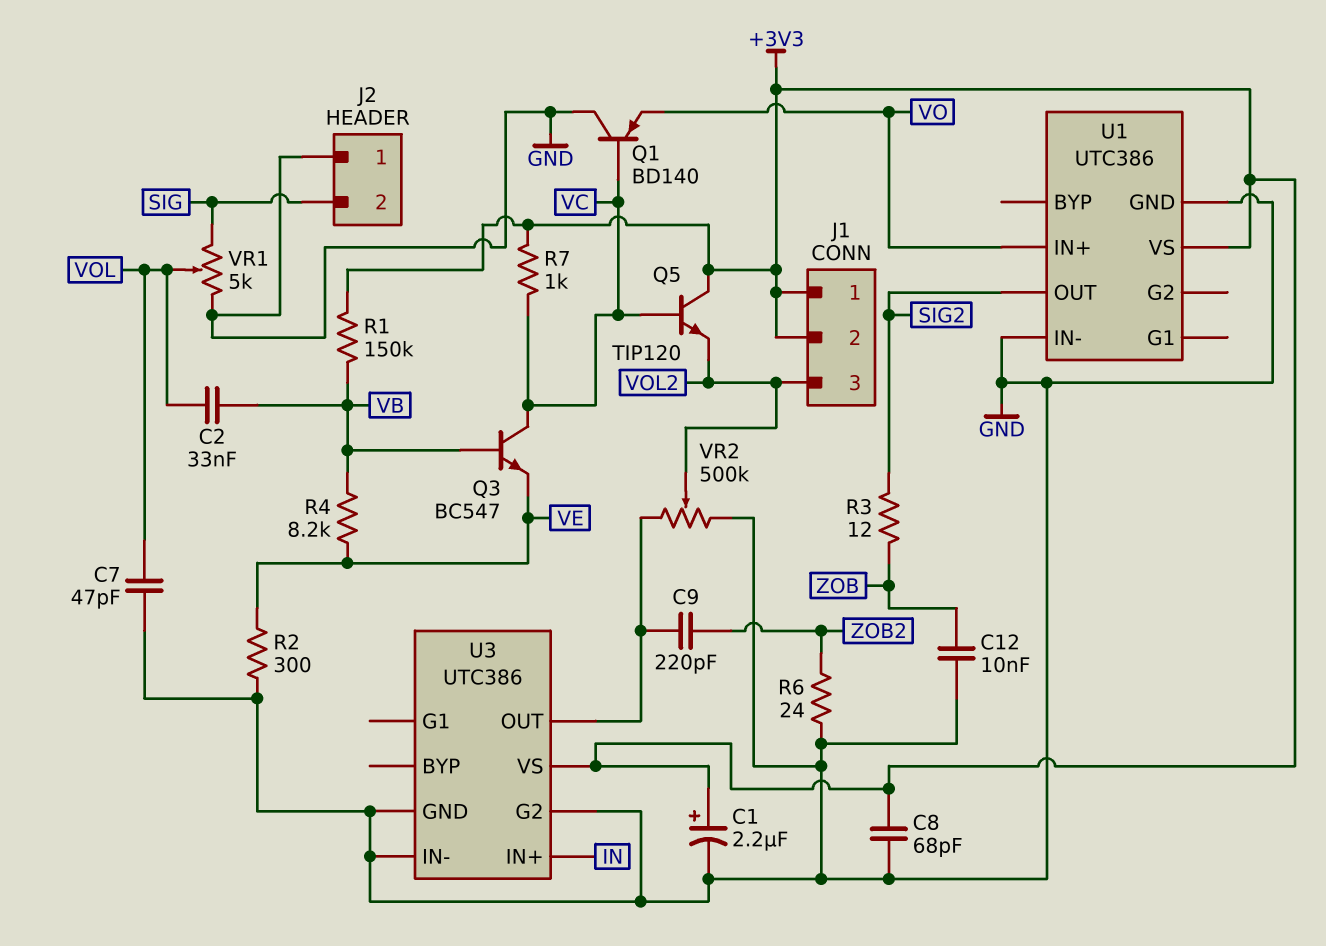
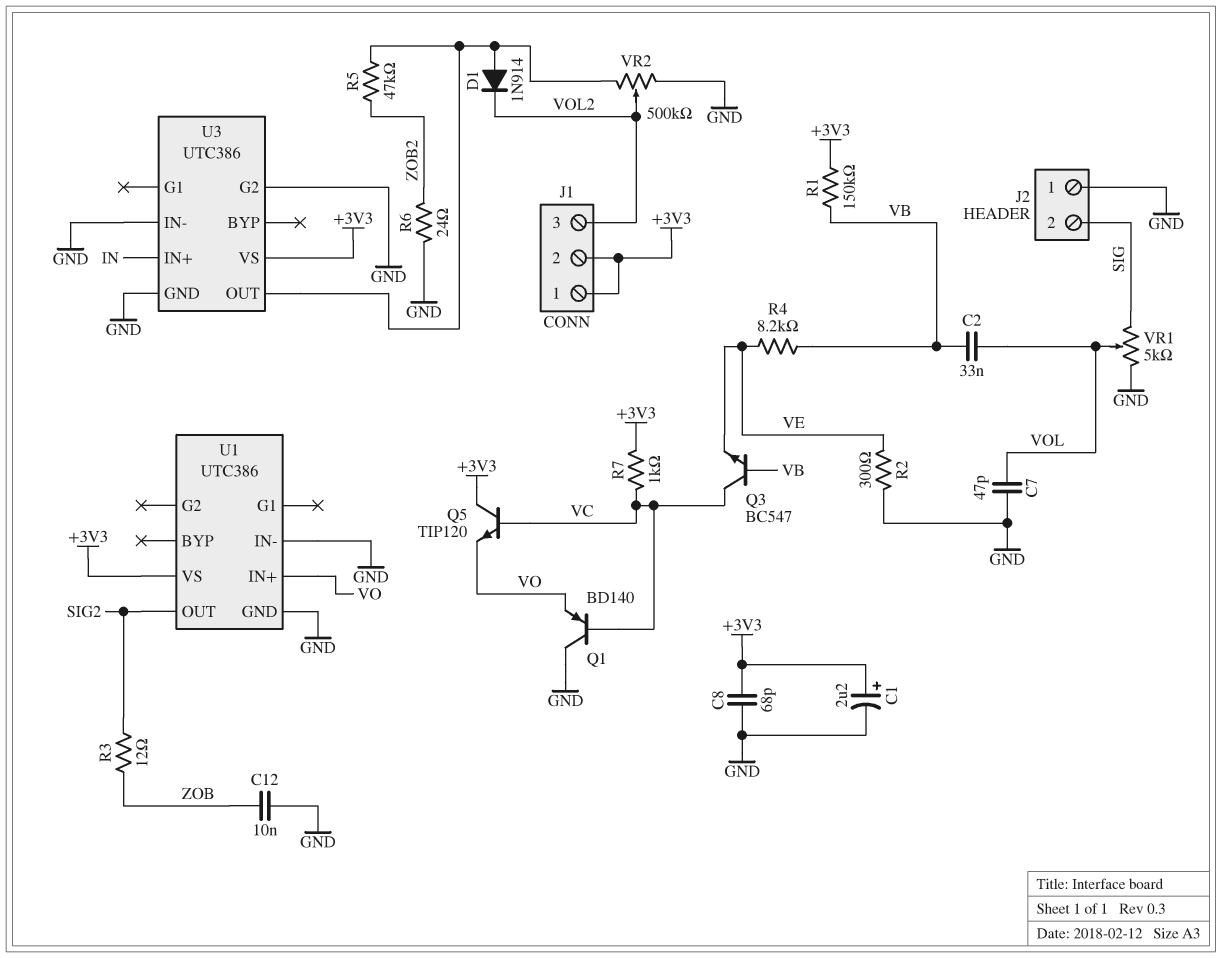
C9: 220pF (U3/OUT, ZOB2) -> none
D1: none -> diode 1N914 (A U3/OUT, K VOL2)
Q5: NPN TIP120 (B VC, C +3V3, E VOL2) -> NPN TIP120 (B VC, C +3V3, E VO)
R5: none -> 47k (U3/OUT, ZOB2)

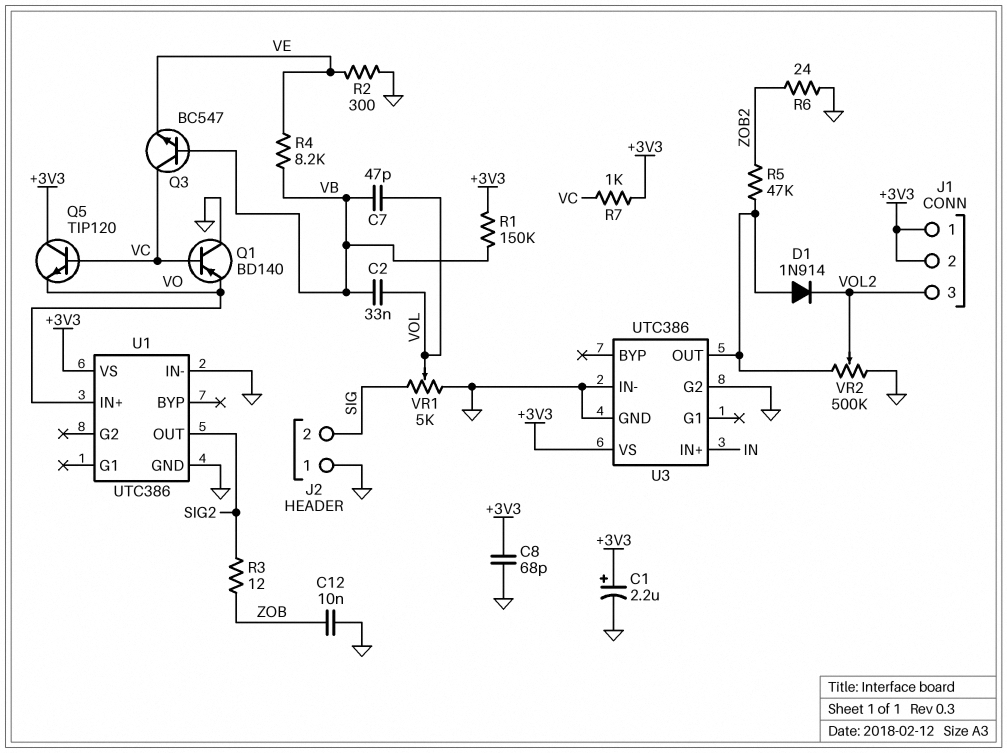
C7: 47pF (GND, VOL) -> 47pF (VB, VOL)

